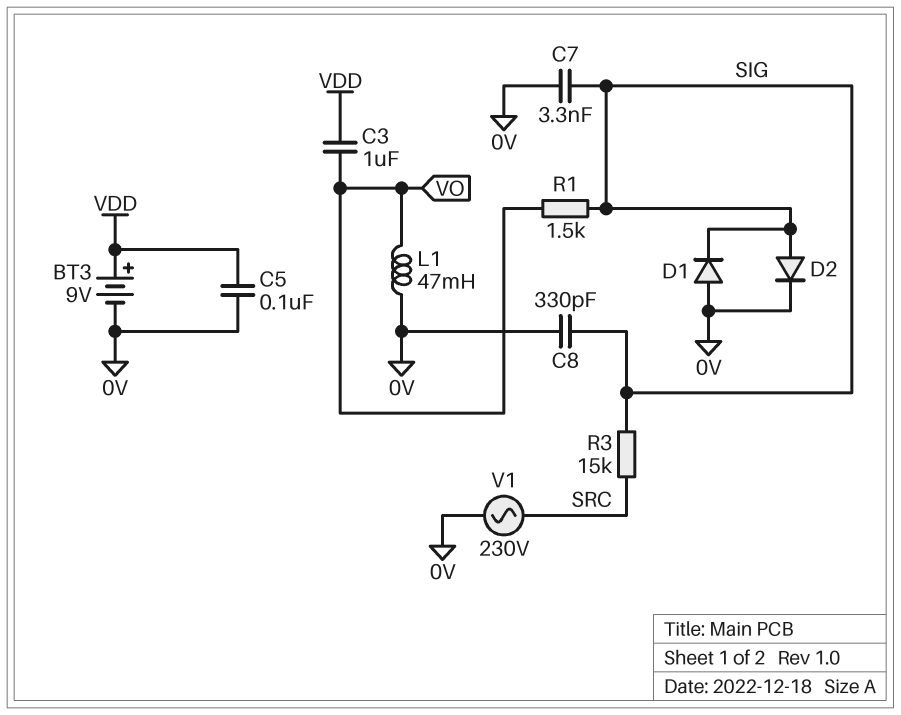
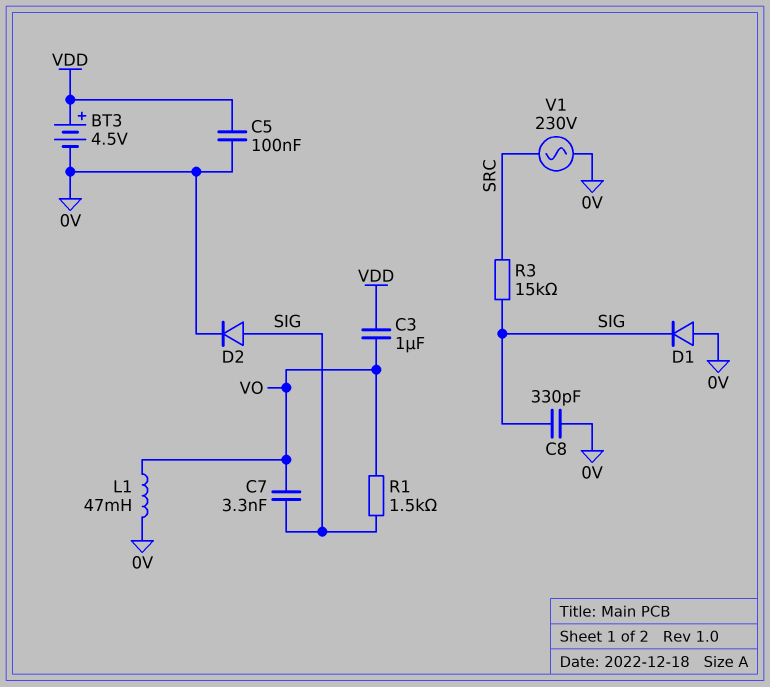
BT3: 9V (plus VDD, minus 0V) -> 4.5V (plus VDD, minus 0V)
C7: 3.3nF (0V, SIG) -> 3.3nF (SIG, VO)

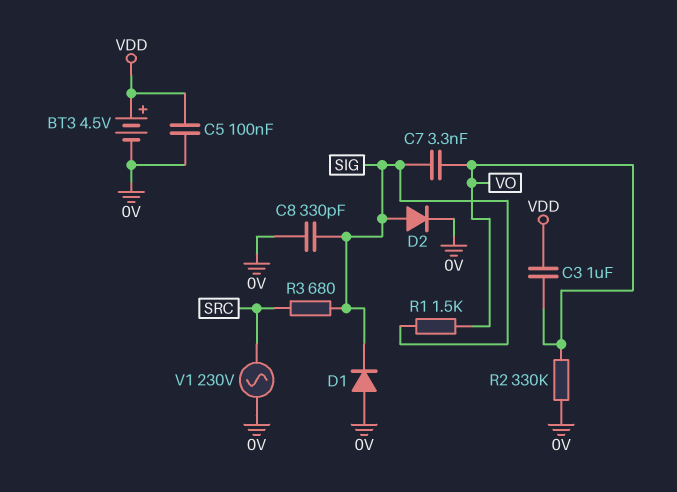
L1: 47mH (0V, VO) -> none
R2: none -> 330k (0V, VO)
R3: 15k (SIG, SRC) -> 680 (SIG, SRC)

